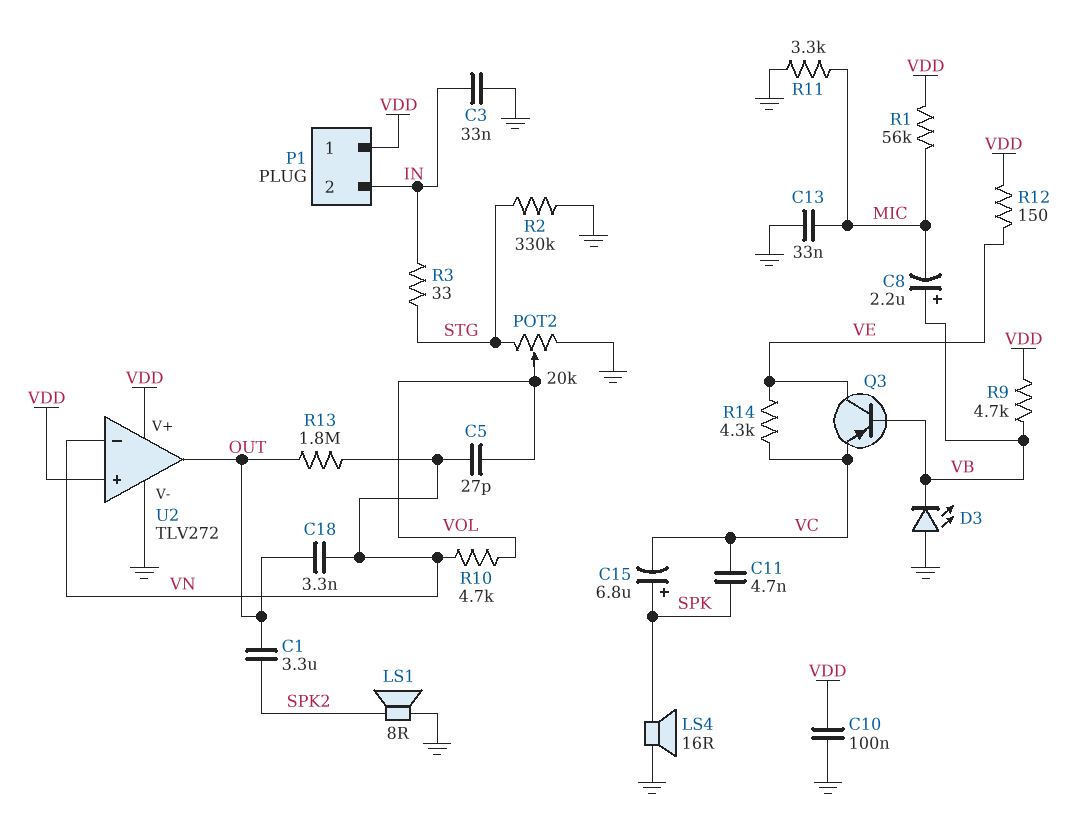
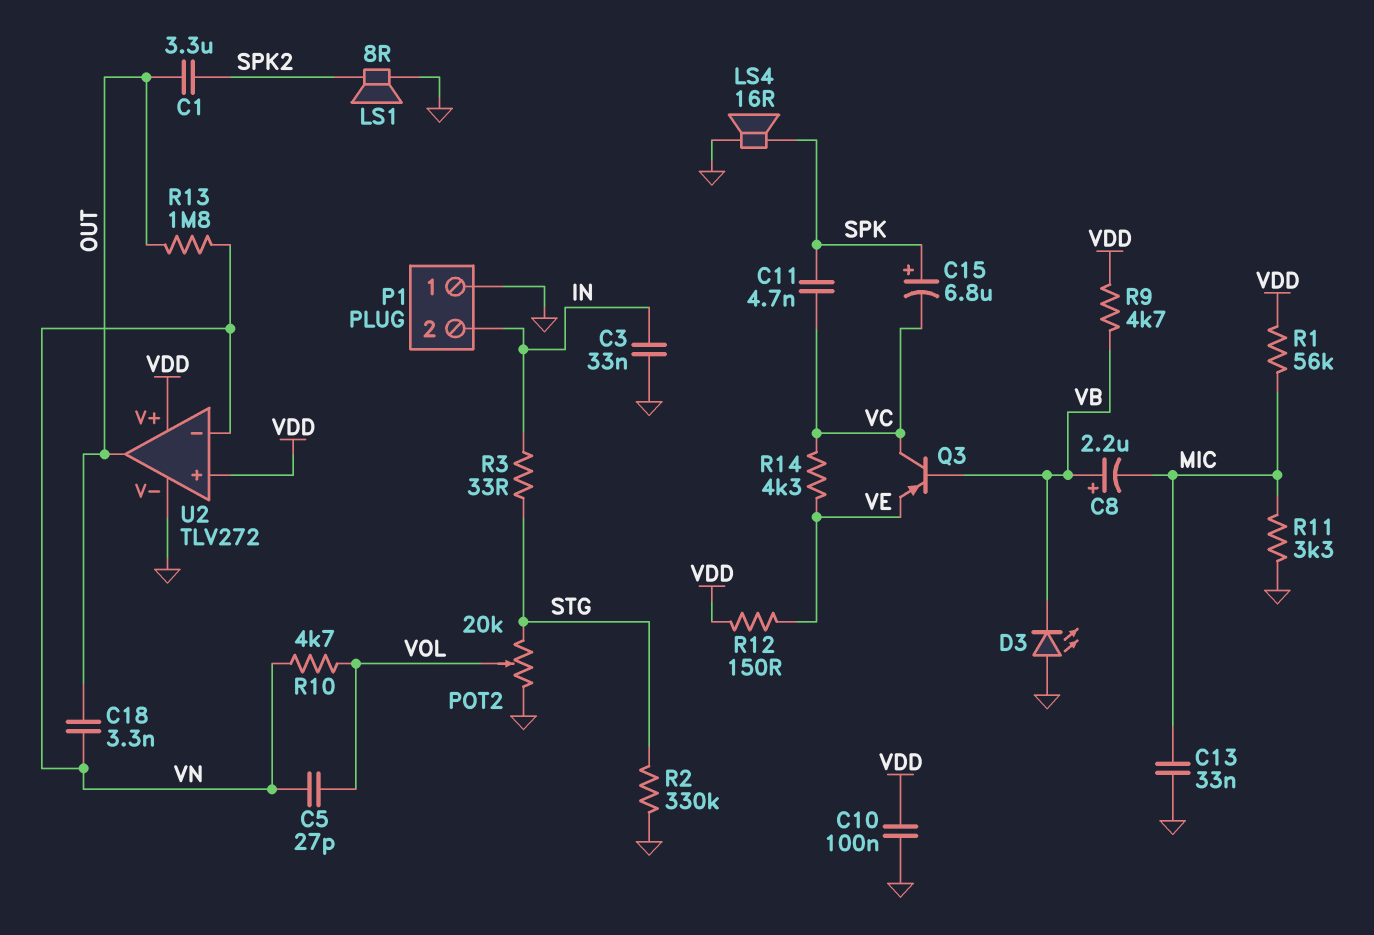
P1 pin 1: VDD -> GND
Q3: PNP (B VB, C VE, E VC) -> PNP (B VB, C VC, E VE)

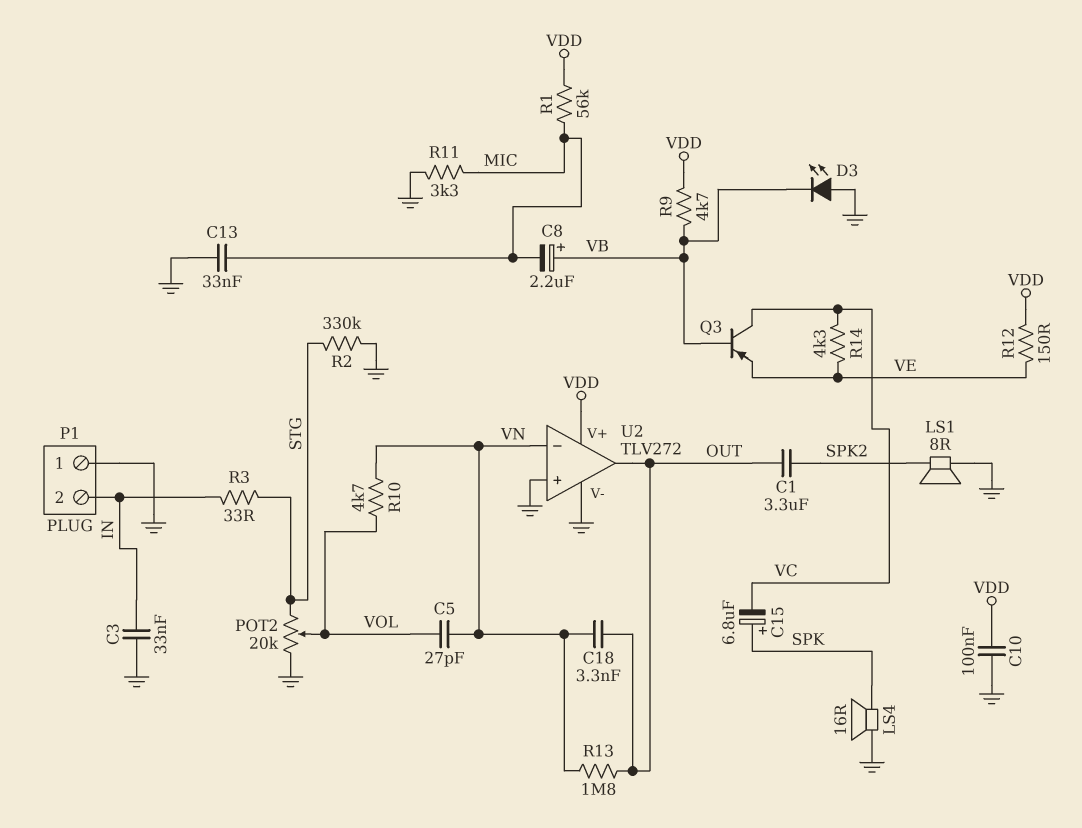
C11: 4.7nF (SPK, VC) -> none
U2 pin in+: VDD -> GND

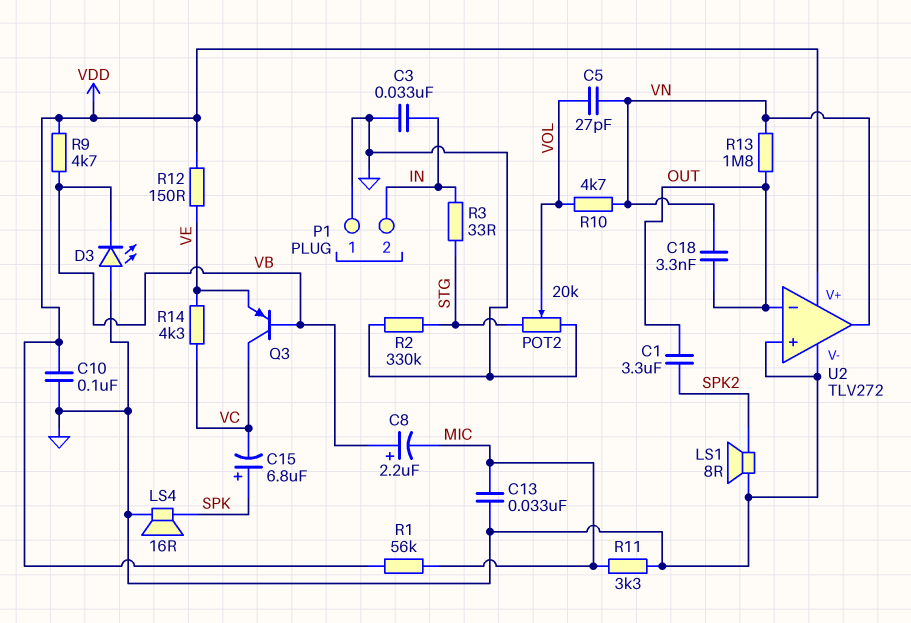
U2 pin in-: VN -> OUT
U2 pin out: OUT -> VN

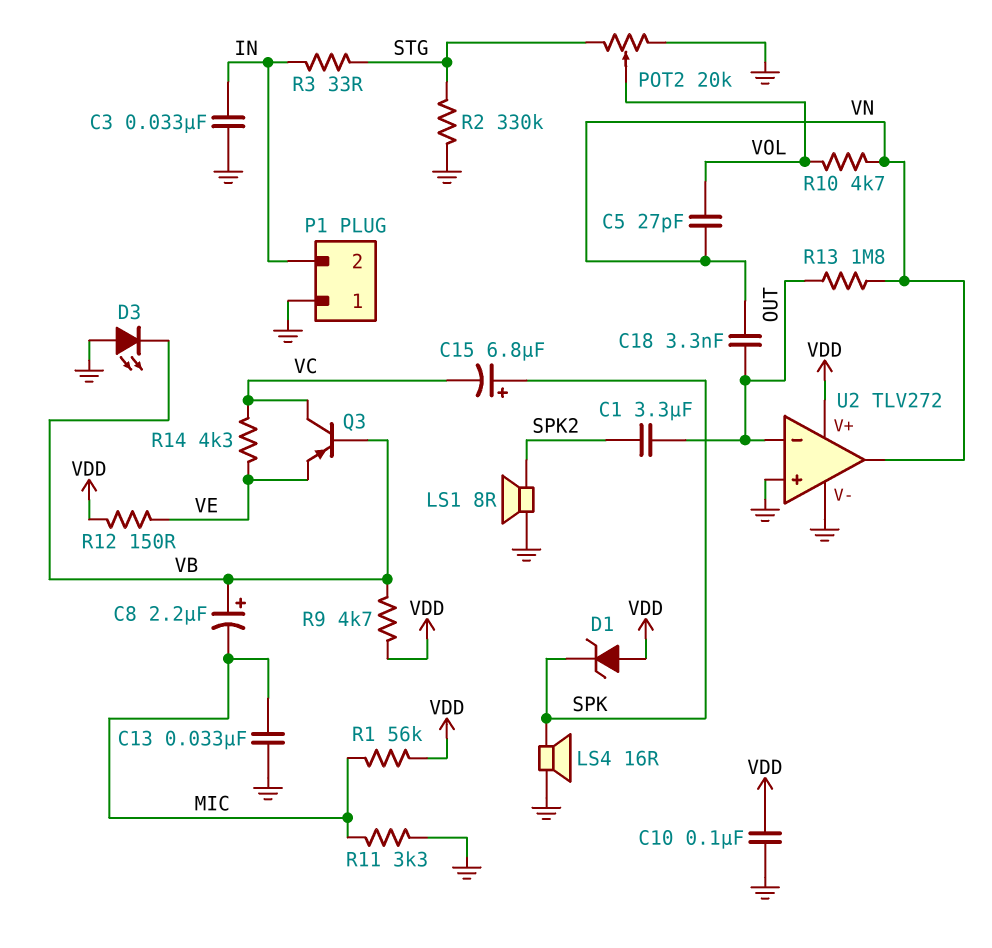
D1: none -> zener (A VDD, K SPK)

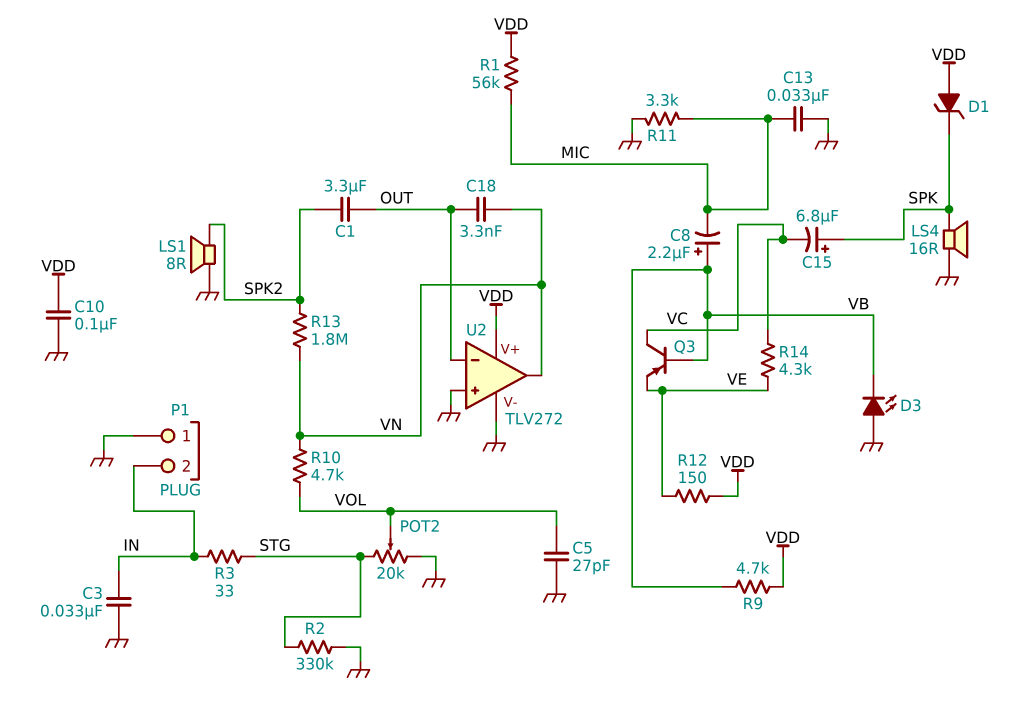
C5: 27pF (VN, VOL) -> 27pF (GND, VOL)
R13: 1.8M (OUT, VN) -> 1.8M (SPK2, VN)

